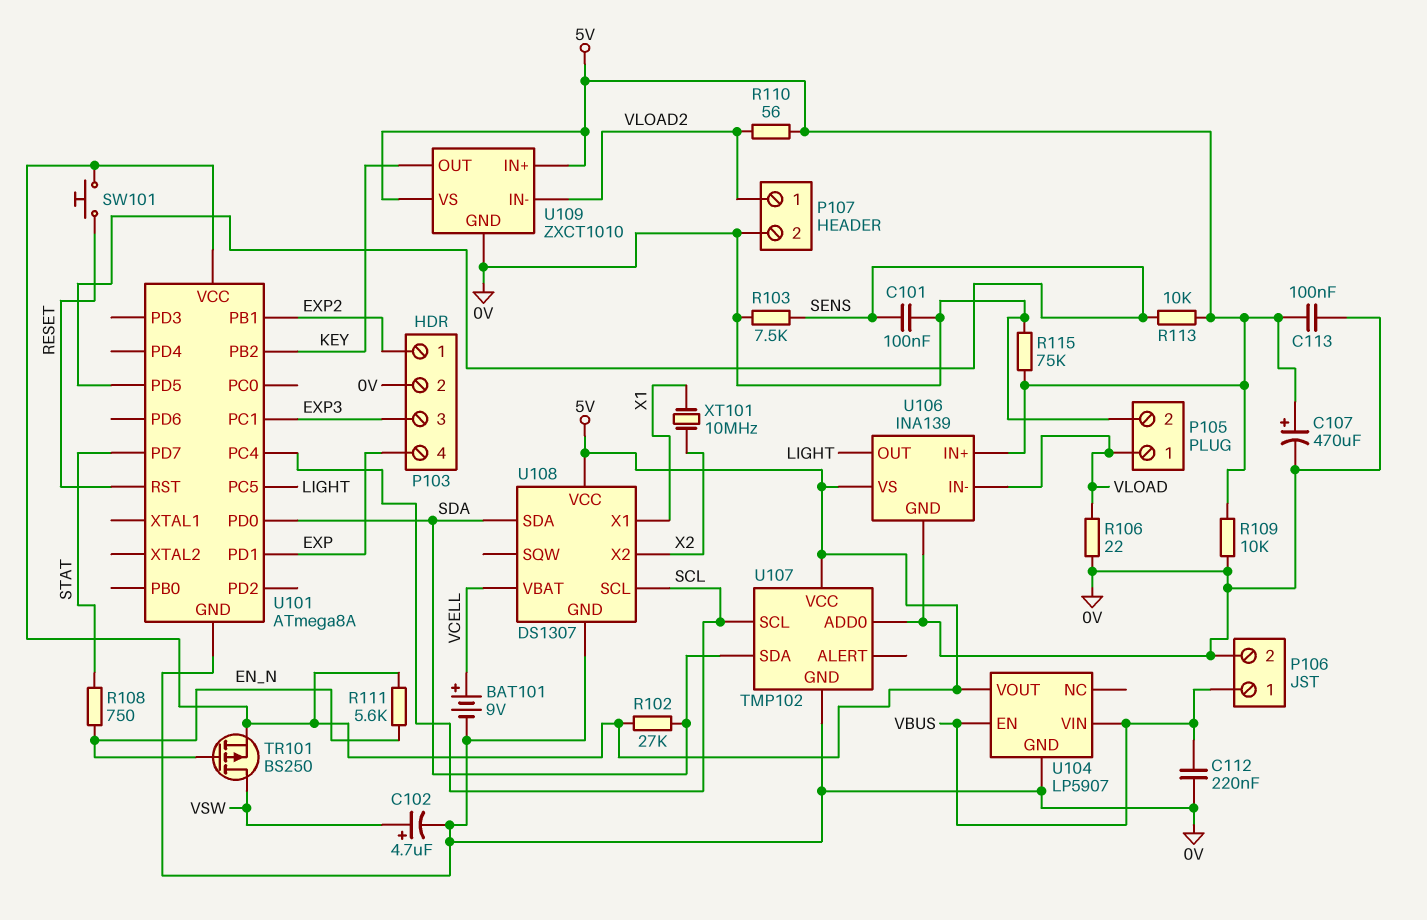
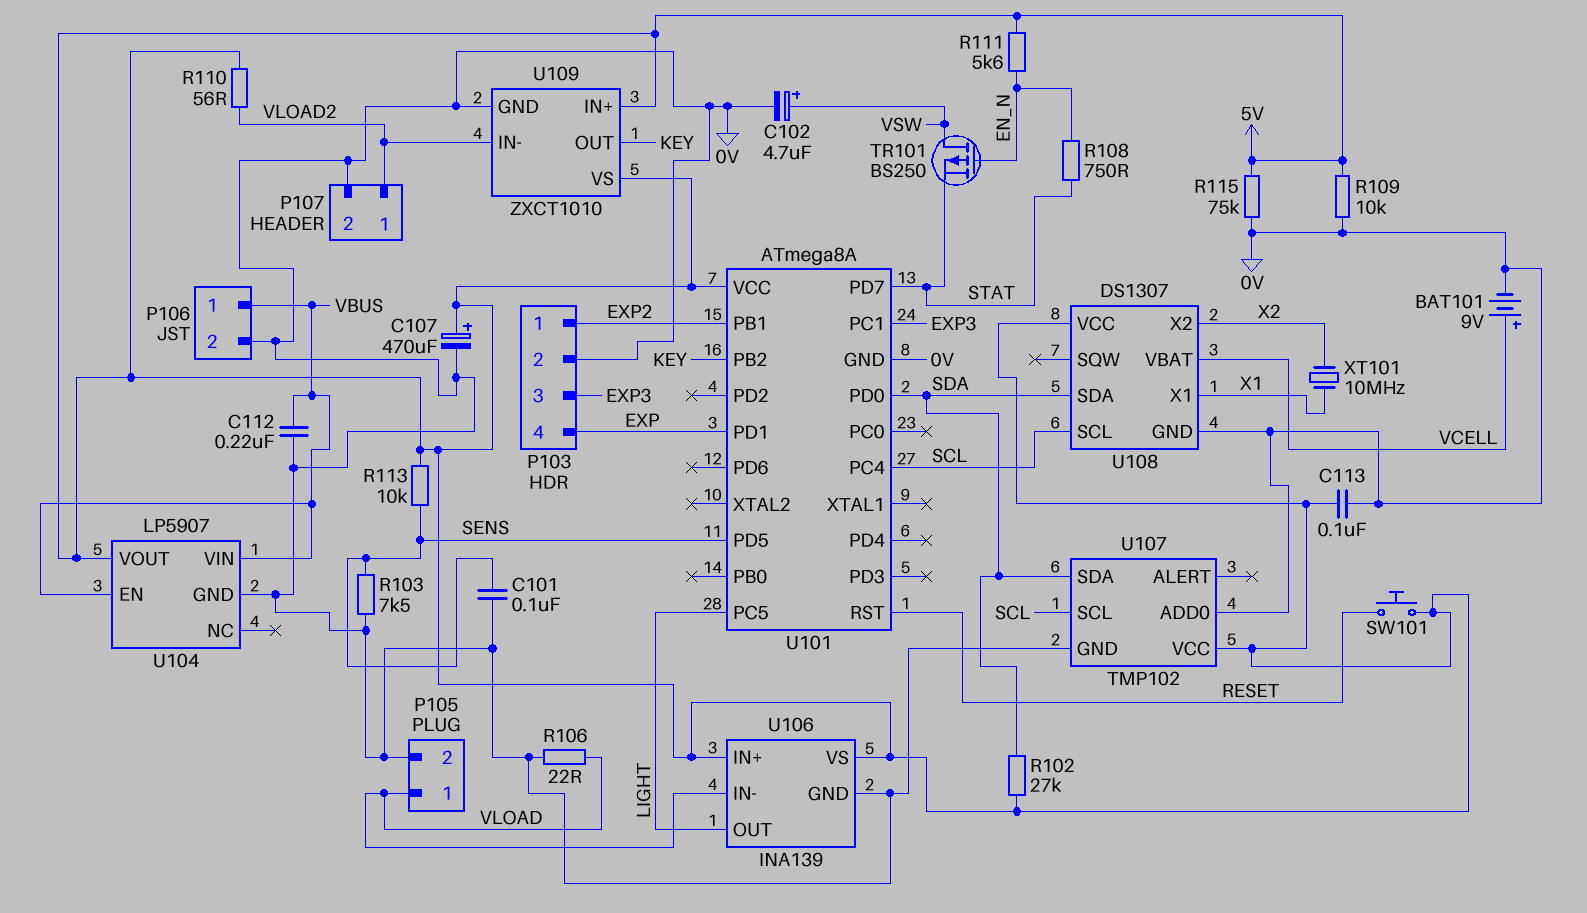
TR101: PMOS BS250 (G EN_N, D VSW, S 5V) -> PMOS BS250 (G EN_N, D VSW, S STAT)

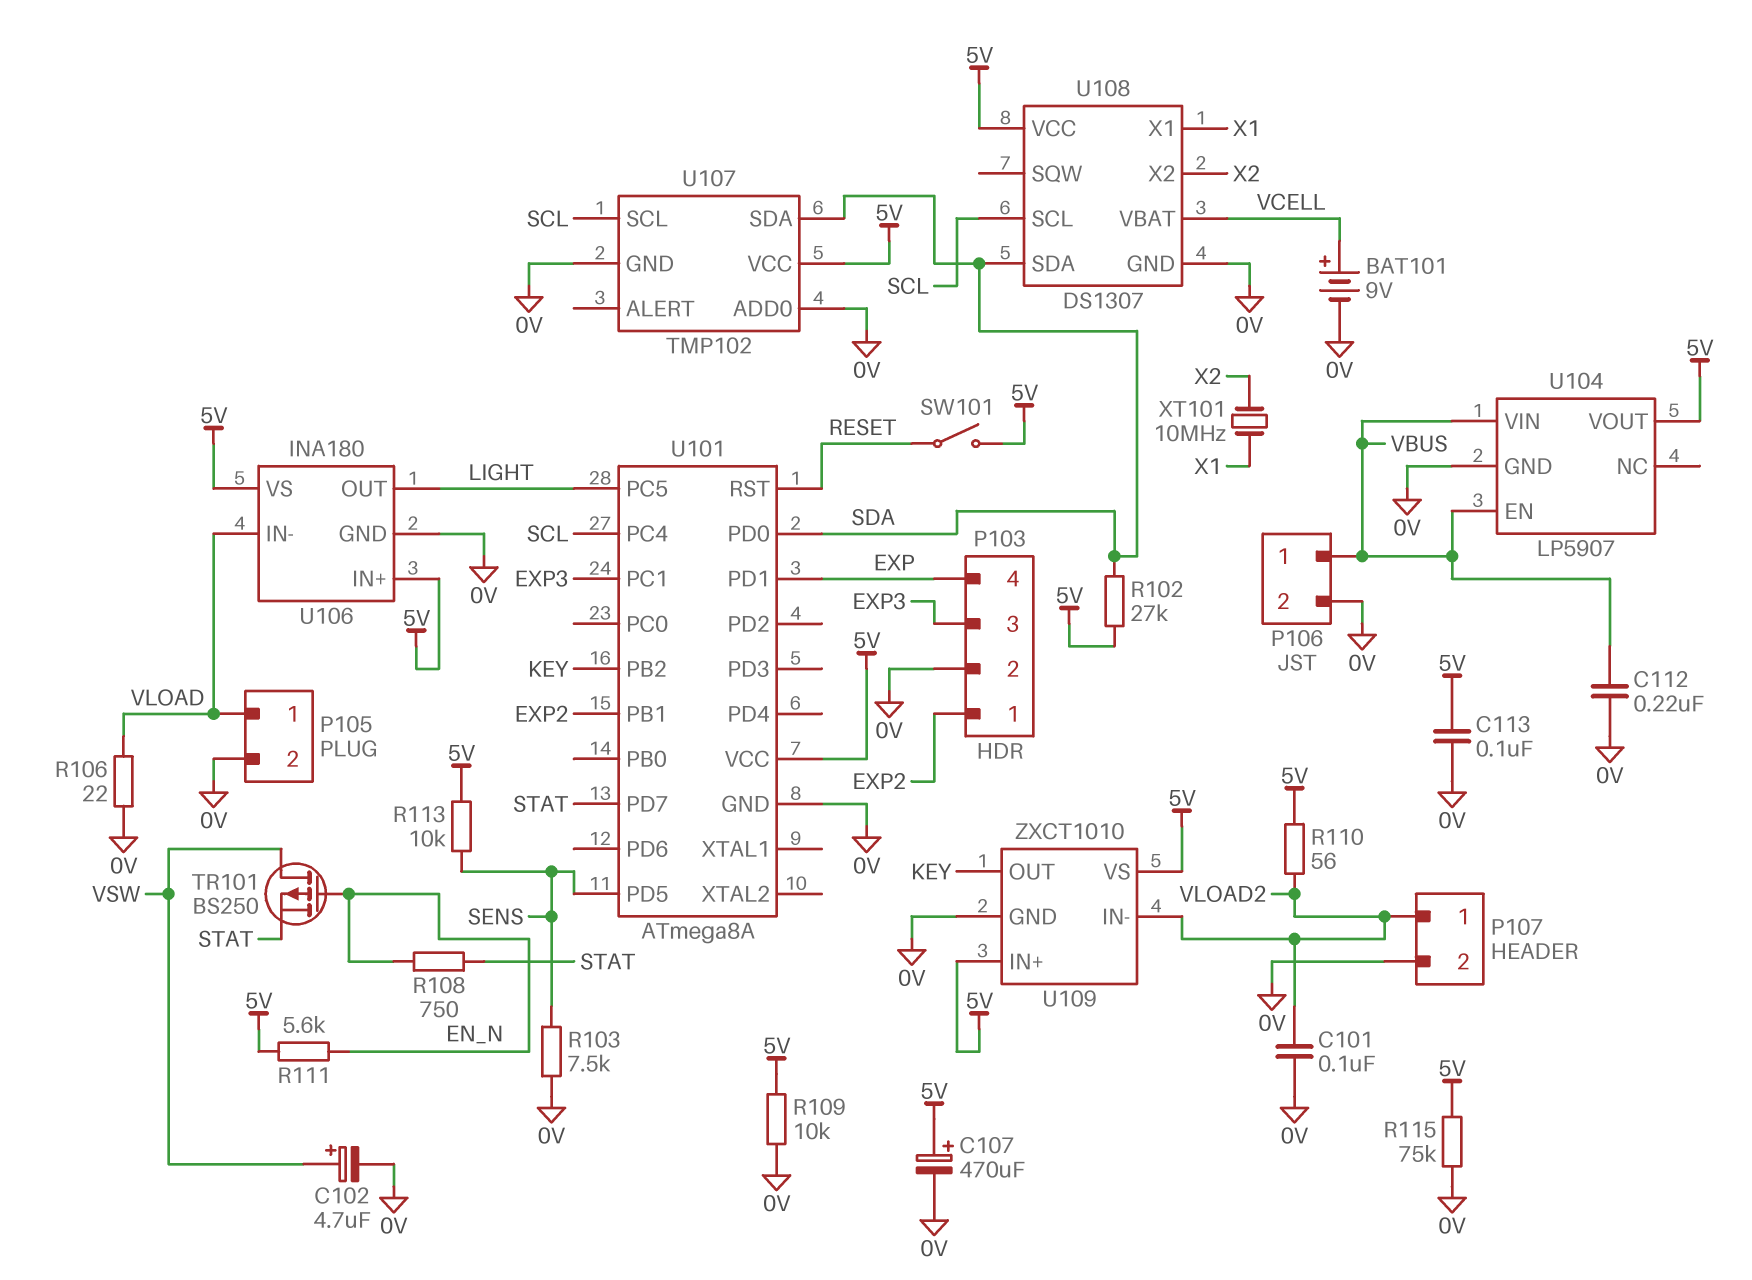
C101: 100nF (0V, SENS) -> 100nF (0V, VLOAD2)
SW101: button (5V, RESET) -> switch (5V, RESET)
U106: INA139 -> INA180

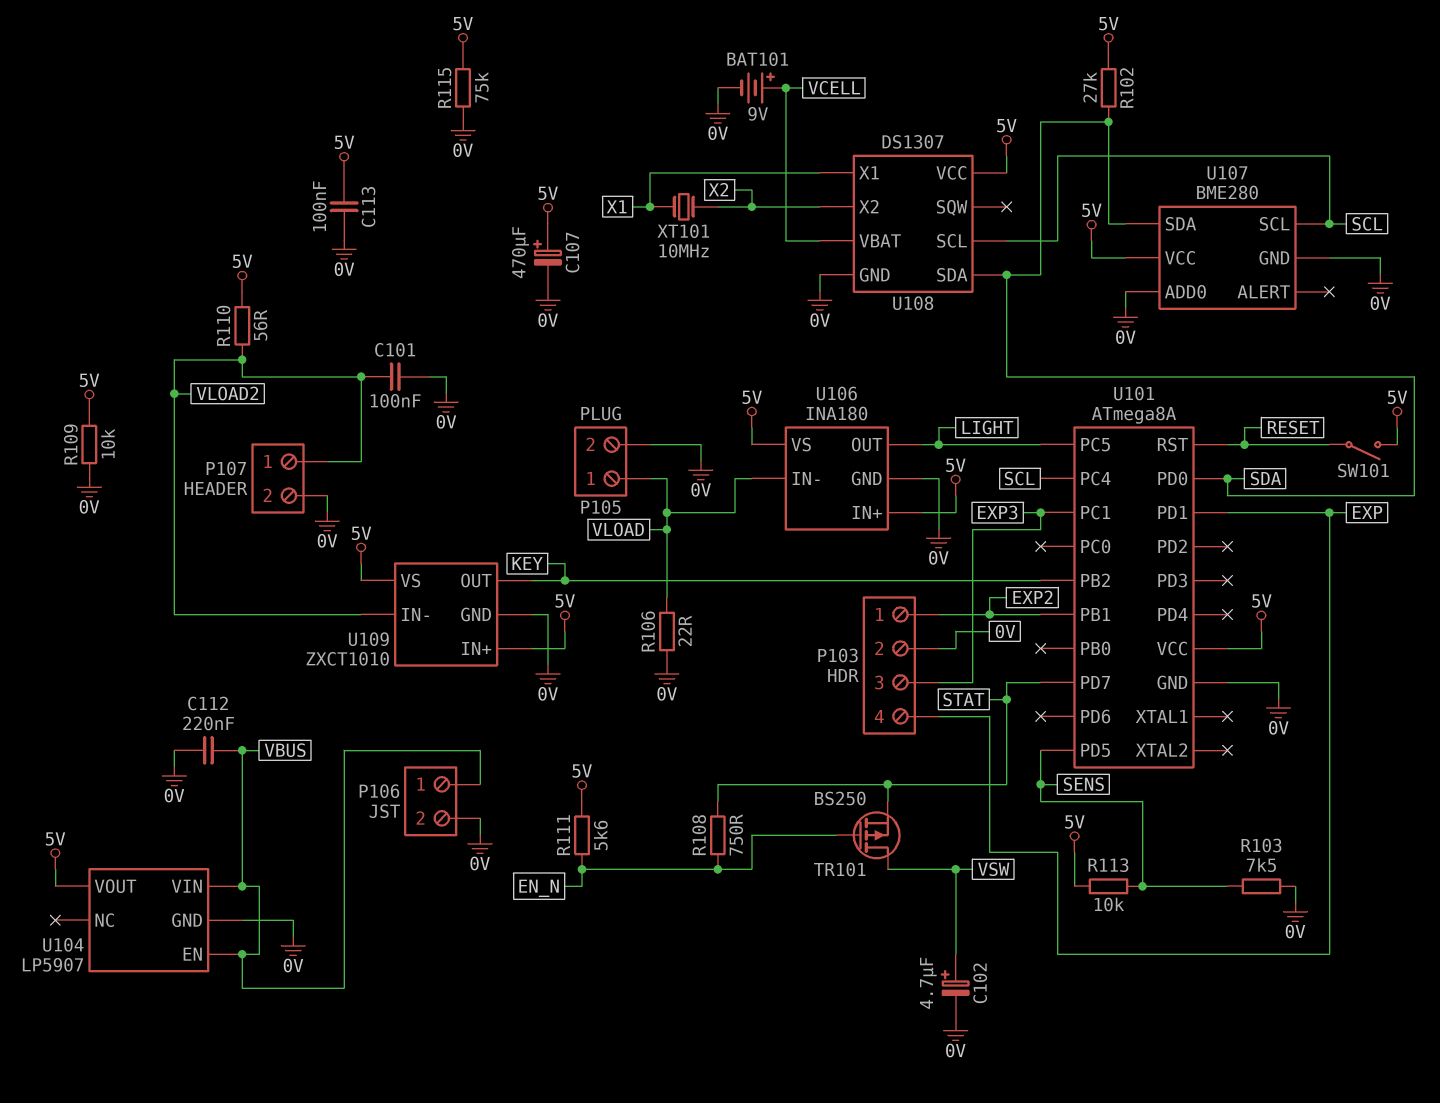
U107: TMP102 -> BME280

